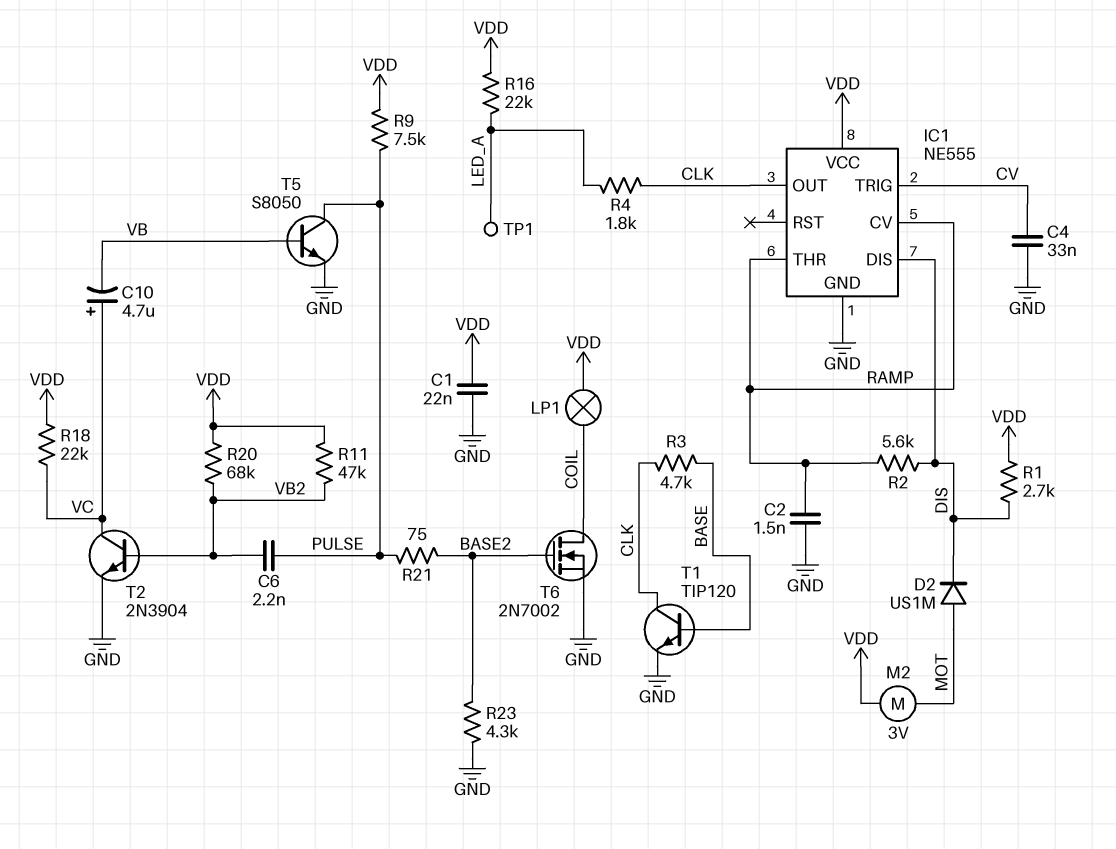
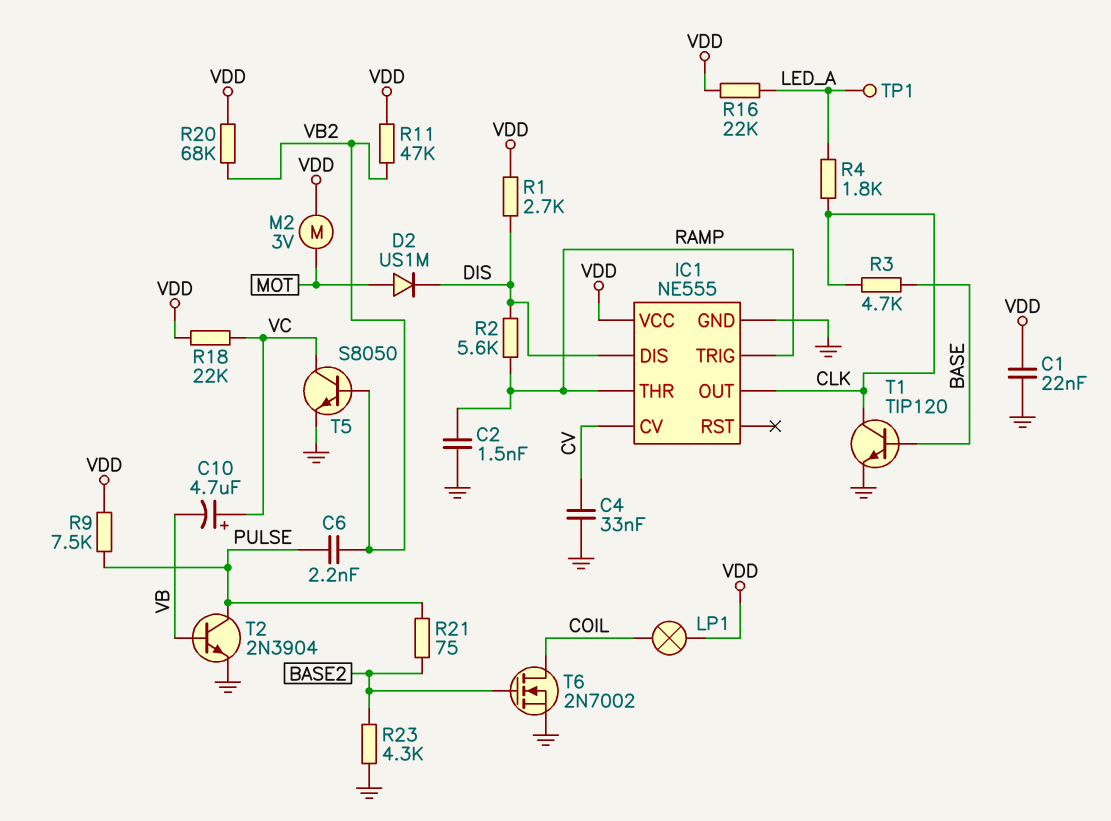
IC1 pin CV: RAMP -> CV
IC1 pin TRIG: CV -> RAMP
T2: NPN 2N3904 (B VB2, C VC, E GND) -> NPN 2N3904 (B VB, C PULSE, E GND)
T5: NPN S8050 (B VB, C PULSE, E GND) -> NPN S8050 (B VB2, C VC, E GND)

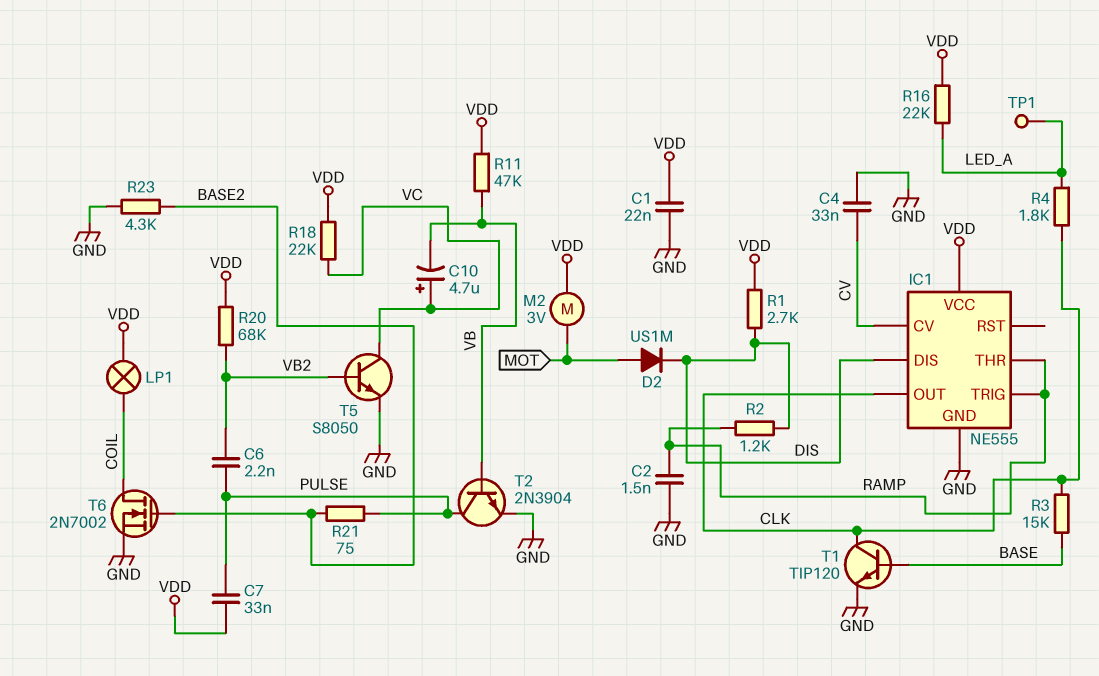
C7: none -> 33nF (PULSE, VDD)
R2: 5.6k (DIS, RAMP) -> 1.2k (DIS, RAMP)
R3: 4.7k (BASE, CLK) -> 15k (BASE, CLK)
R9: 7.5k (PULSE, VDD) -> none
R11: 47k (VB2, VDD) -> 47k (VB, VDD)

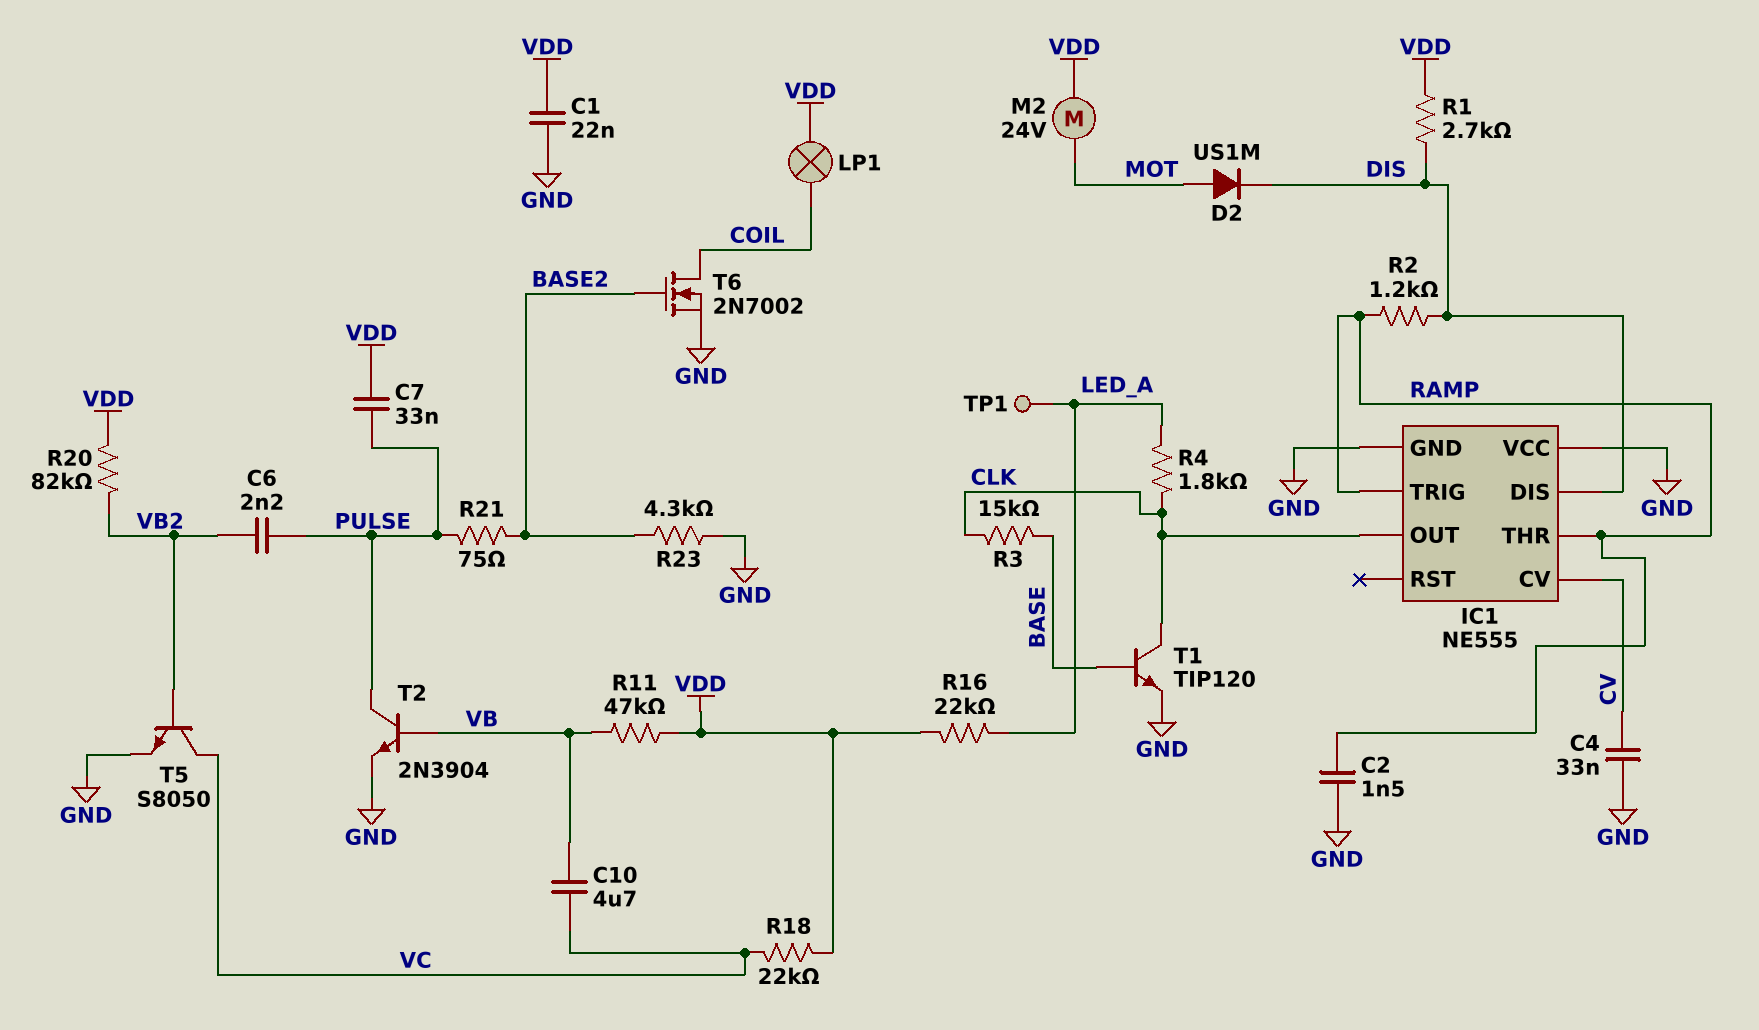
C10: 4.7uF (plus VC, minus VB) -> 4.7uF (VB, VC)
IC1 pin VCC: VDD -> GND
M2: motor 3V (MOT, VDD) -> motor 24V (MOT, VDD)
R20: 68k (VB2, VDD) -> 82k (VB2, VDD)

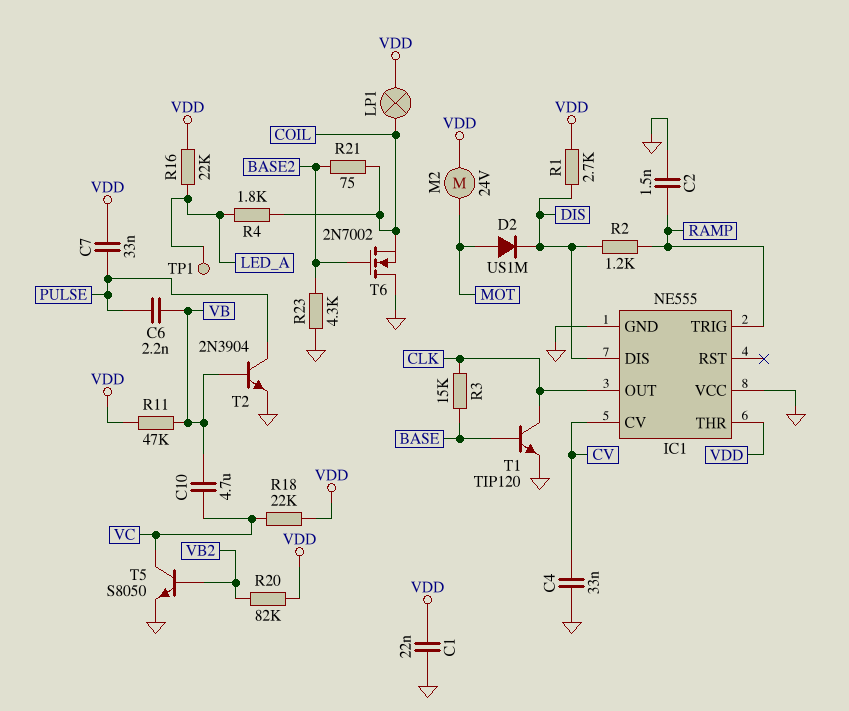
C6: 2.2nF (PULSE, VB2) -> 2.2nF (PULSE, VB)
IC1 pin THR: RAMP -> VDD
R4: 1.8k (CLK, LED_A) -> 1.8k (COIL, LED_A)
R21: 75 (BASE2, PULSE) -> 75 (BASE2, COIL)
T6: NMOS 2N7002 (G BASE2, D COIL, S GND) -> NMOS 2N7002 (G BASE2, D GND, S COIL)

